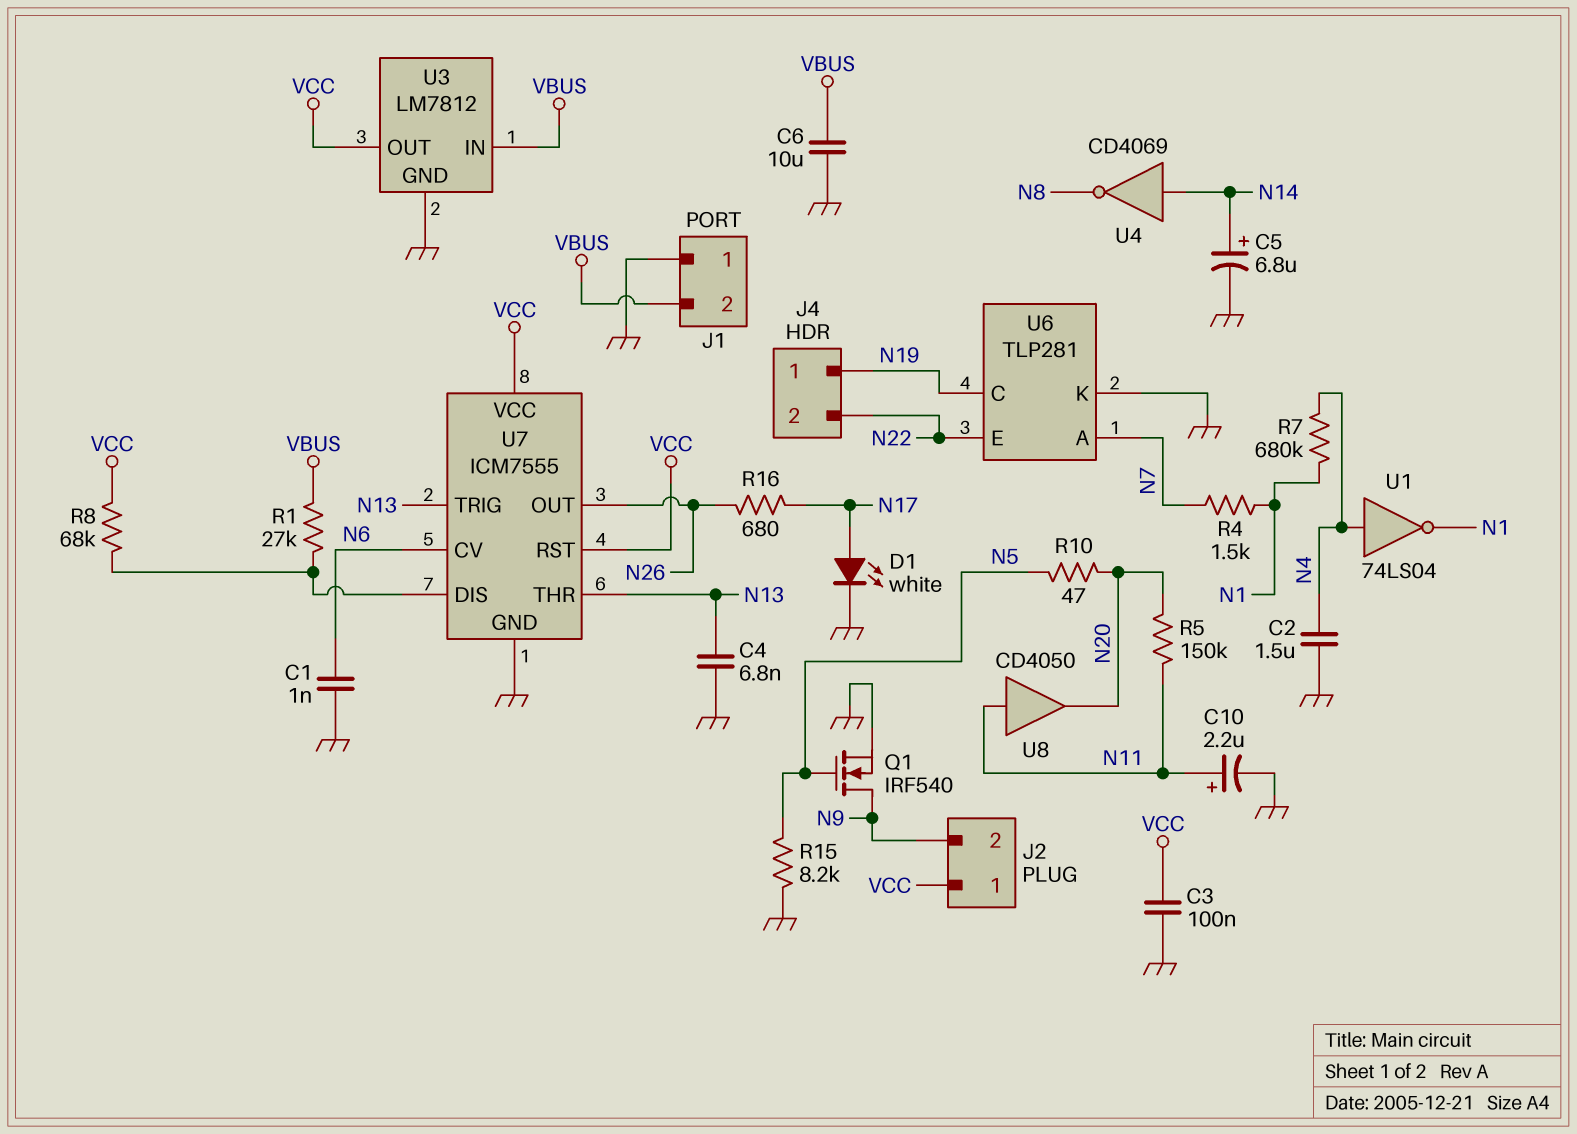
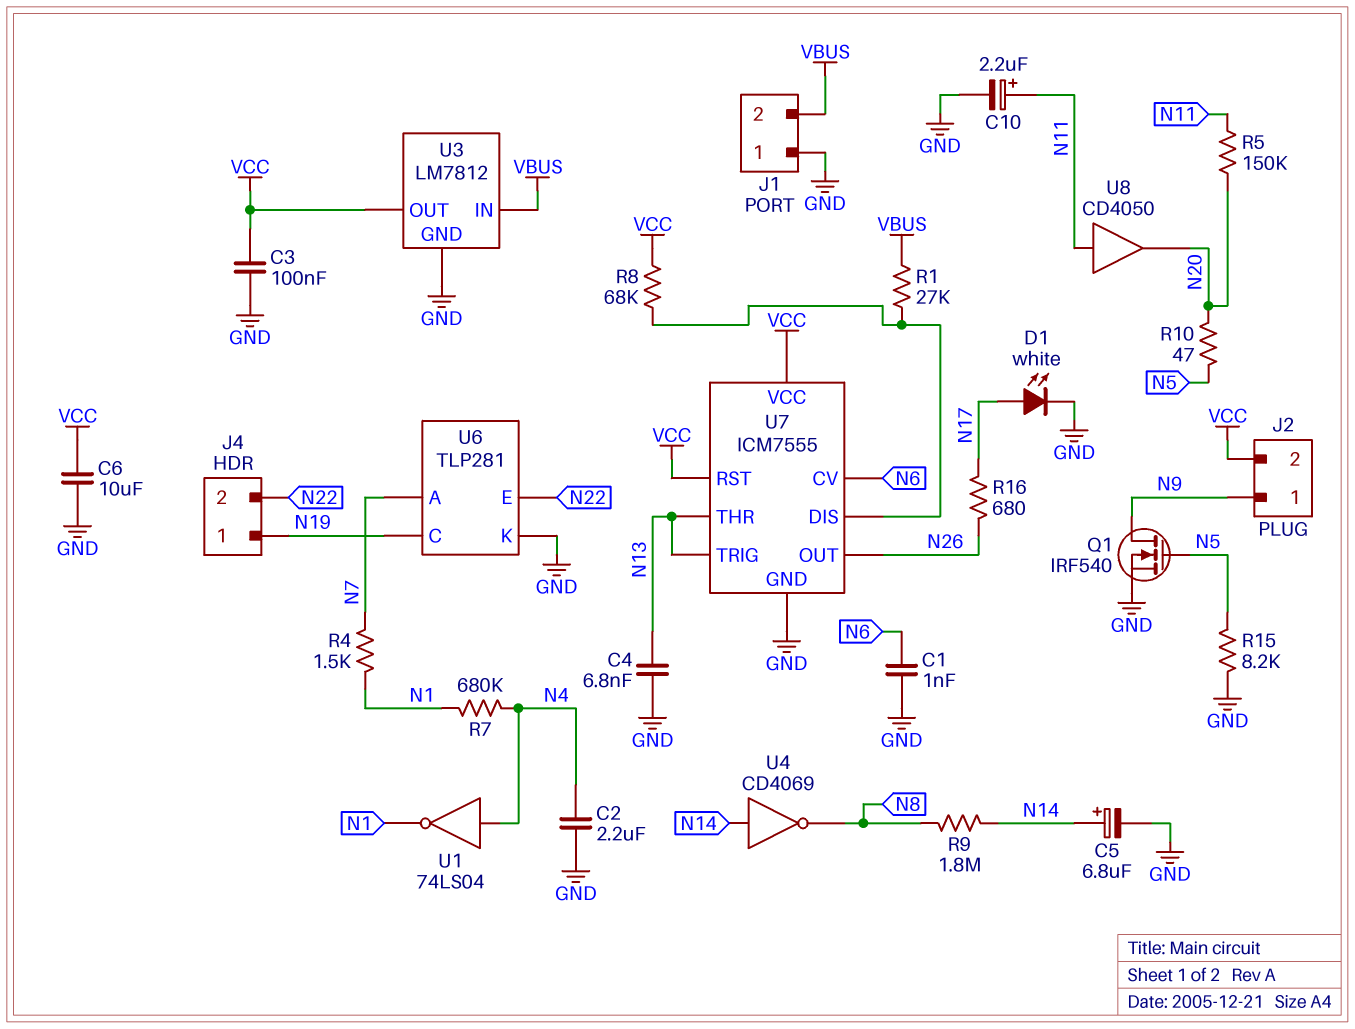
C2: 1.5uF (GND, N4) -> 2.2uF (GND, N4)
C6: 10uF (GND, VBUS) -> 10uF (GND, VCC)
J2 pin 1: VCC -> N9
J2 pin 2: N9 -> VCC
R9: none -> 1.8M (N8, N14)

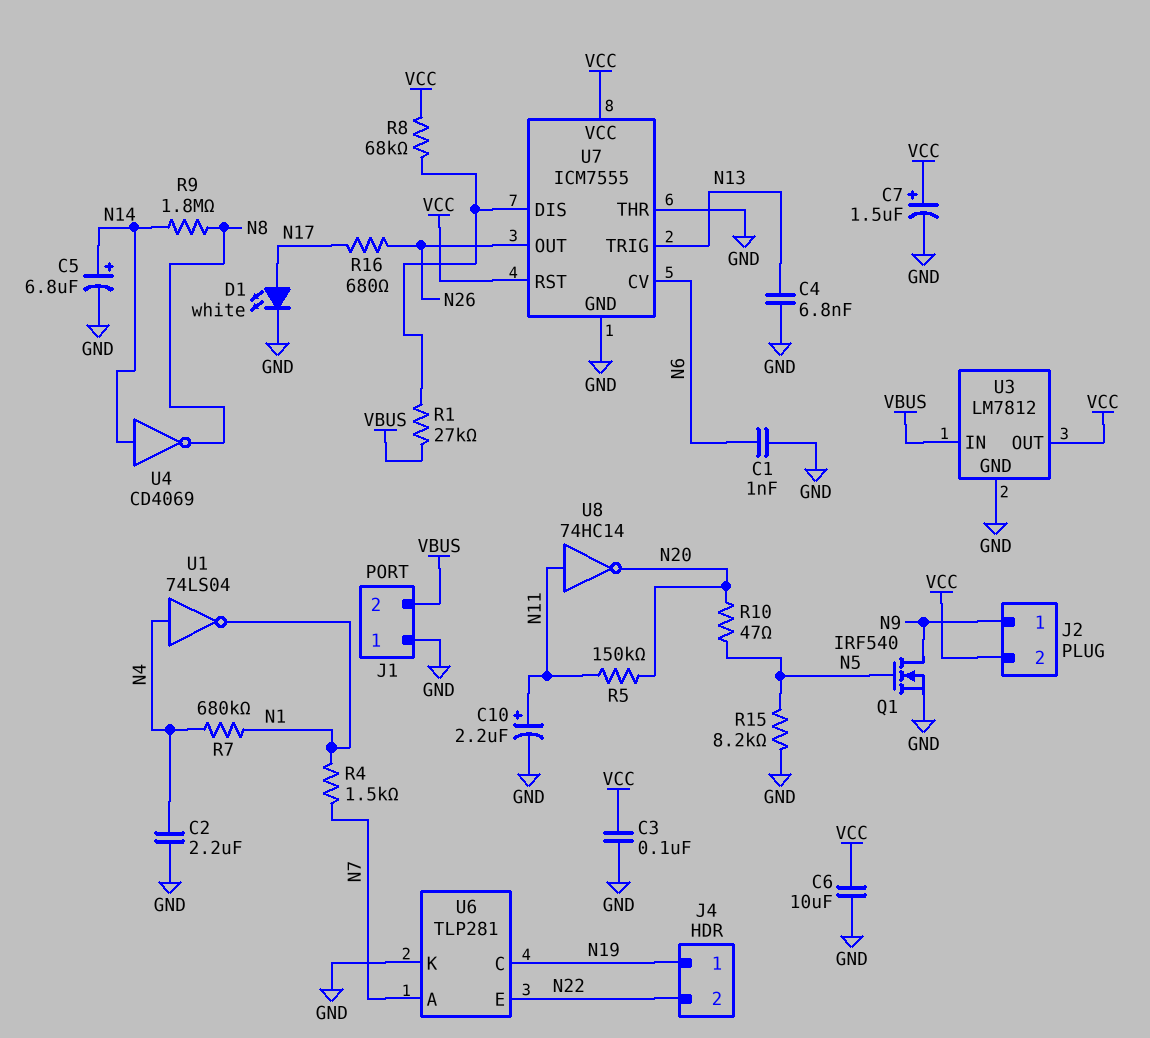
C7: none -> 1.5uF (plus VCC, minus GND)
U7 pin THR: N13 -> GND
U8: buffer CD4050 (in N11, out N20) -> NOT 74HC14 (in N11, out N20)

